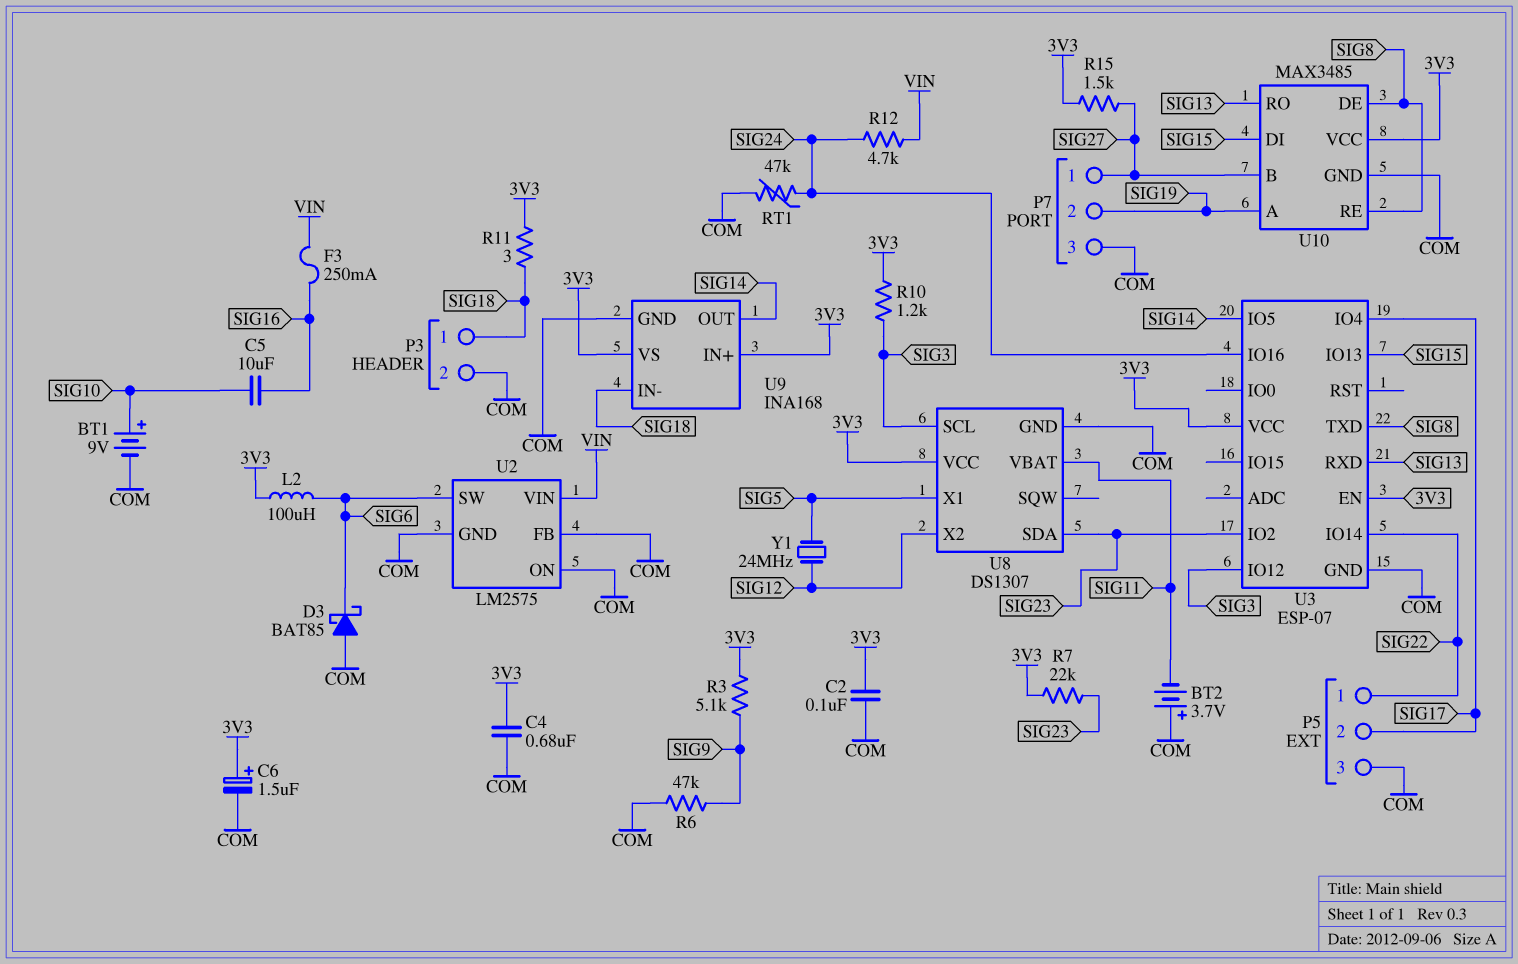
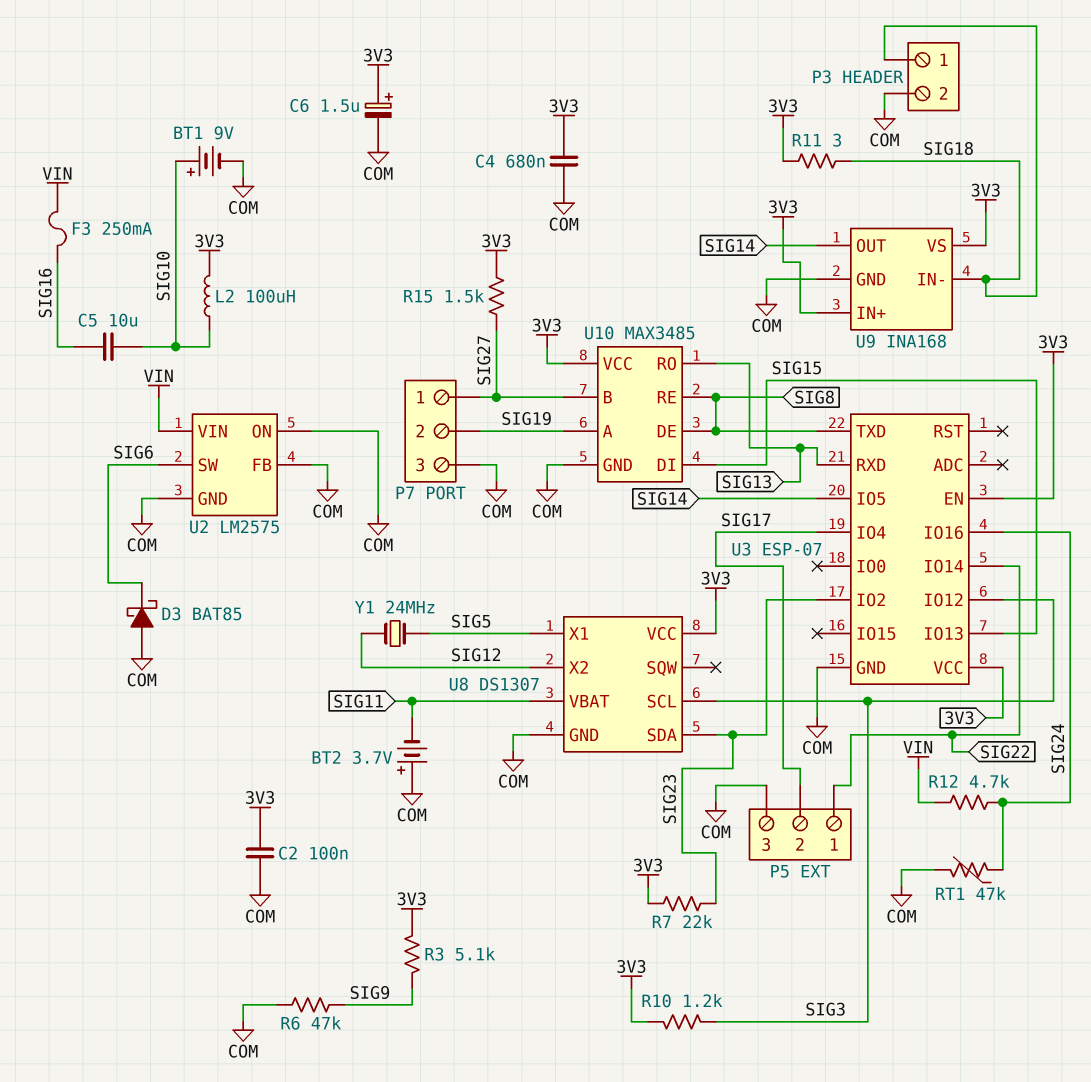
L2: 100uH (3V3, SIG6) -> 100uH (3V3, SIG10)

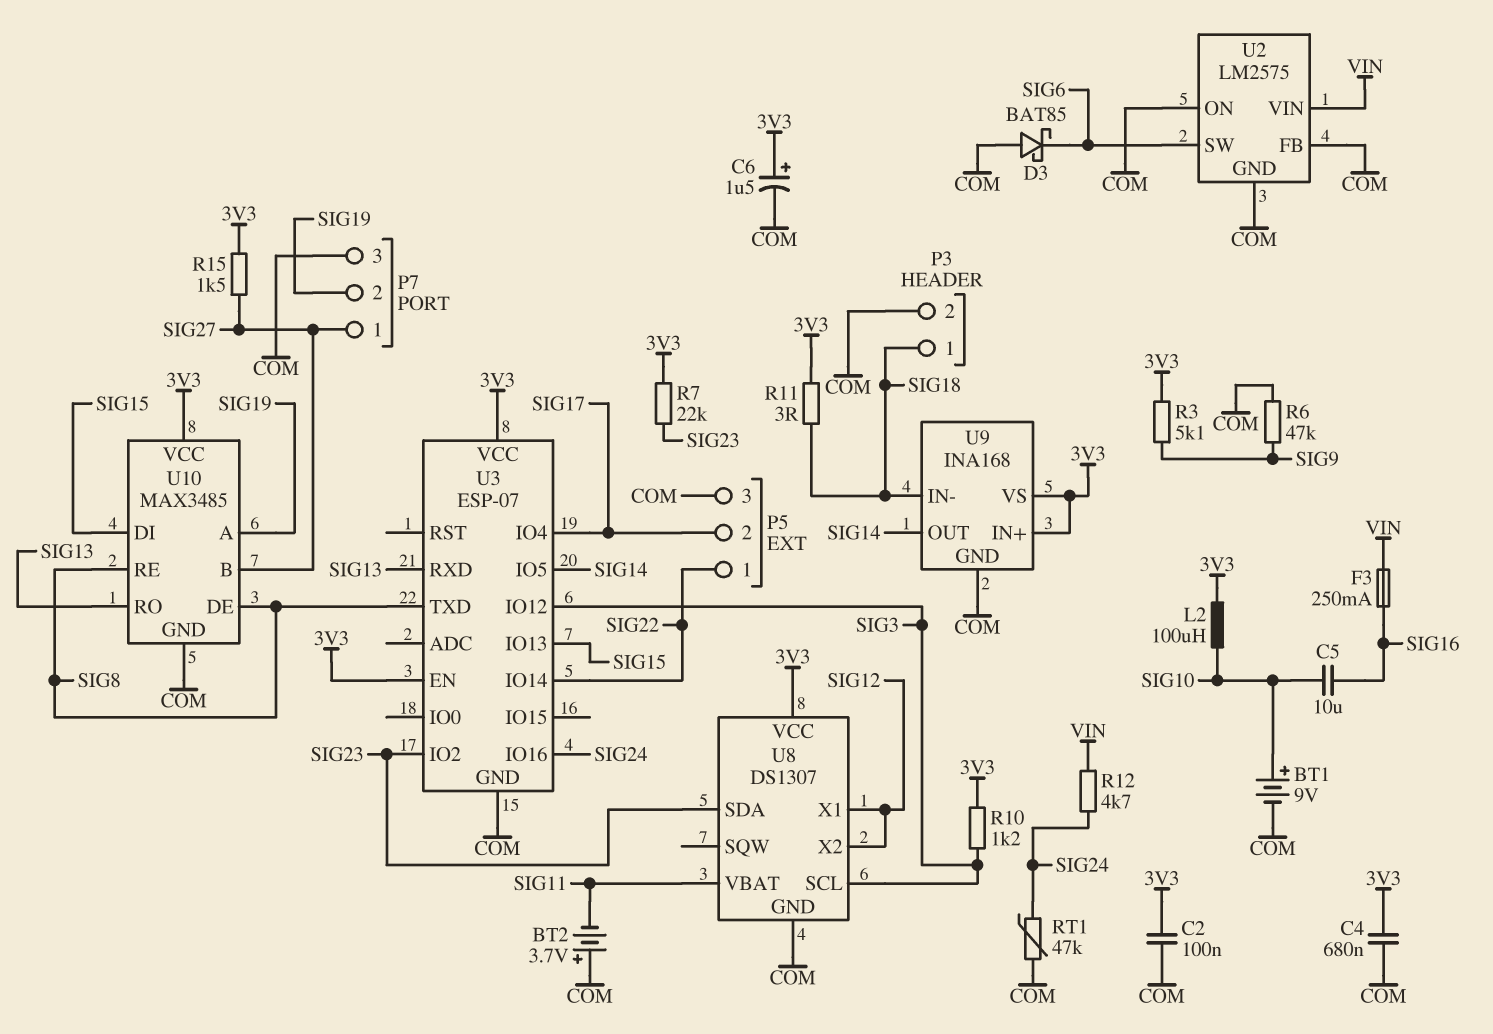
U8 pin X1: SIG5 -> SIG12
Y1: 24MHz (SIG5, SIG12) -> none

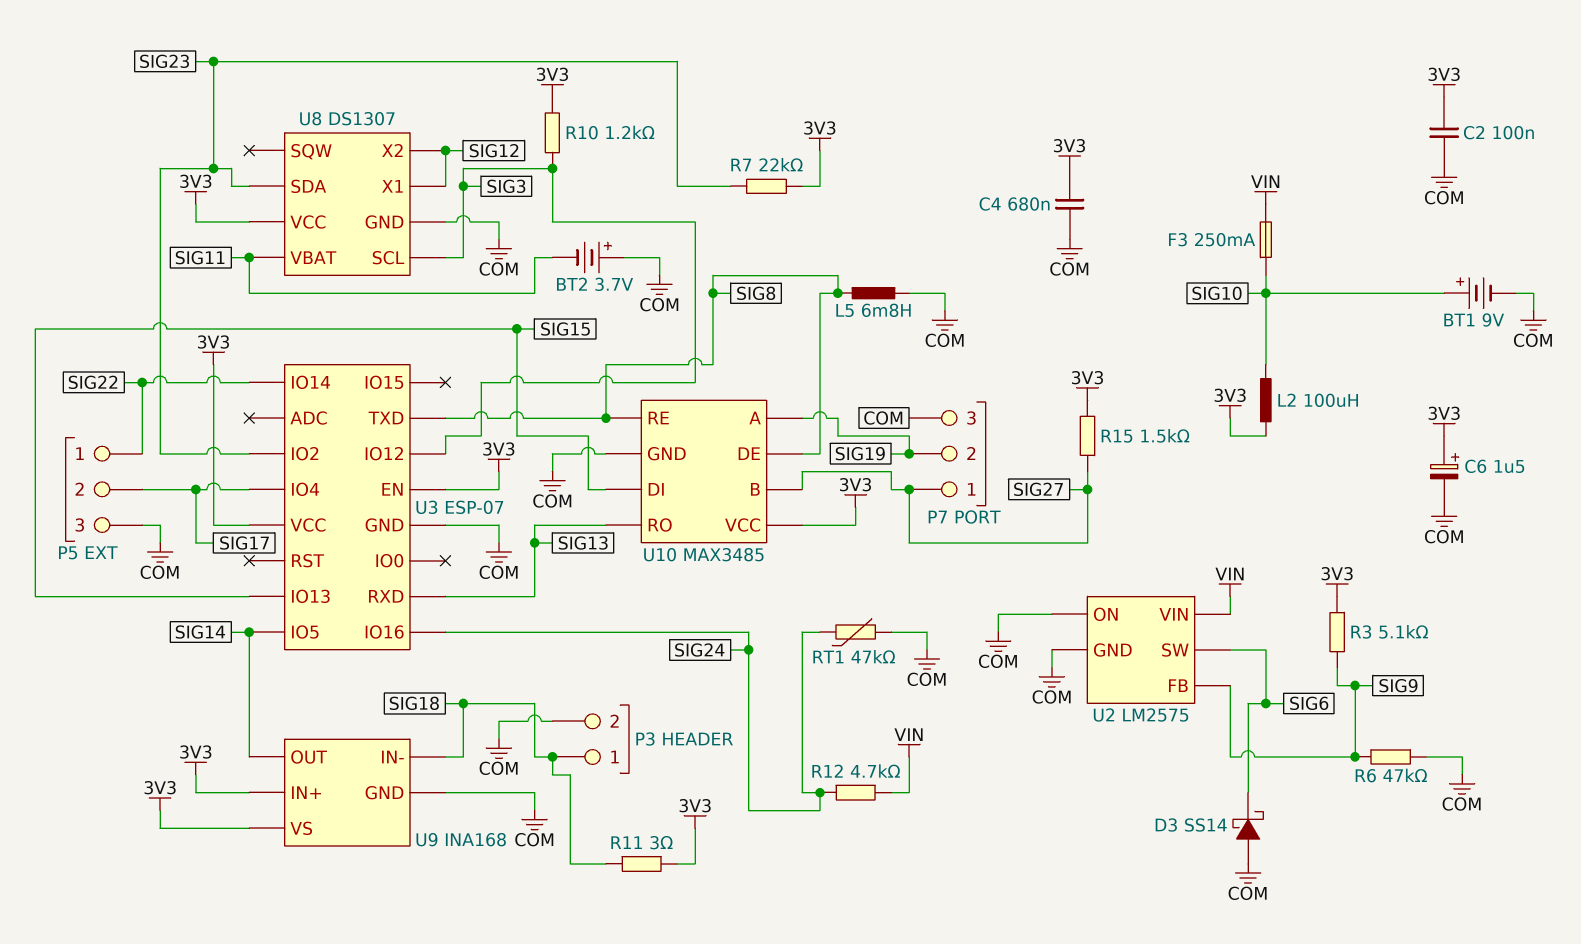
C5: 10uF (SIG10, SIG16) -> none
D3: schottky BAT85 (A COM, K SIG6) -> schottky SS14 (A COM, K SIG6)
F3: 250mA (SIG16, VIN) -> 250mA (SIG10, VIN)
L5: none -> 6.8mH (COM, SIG8)
U2 pin FB: COM -> SIG9

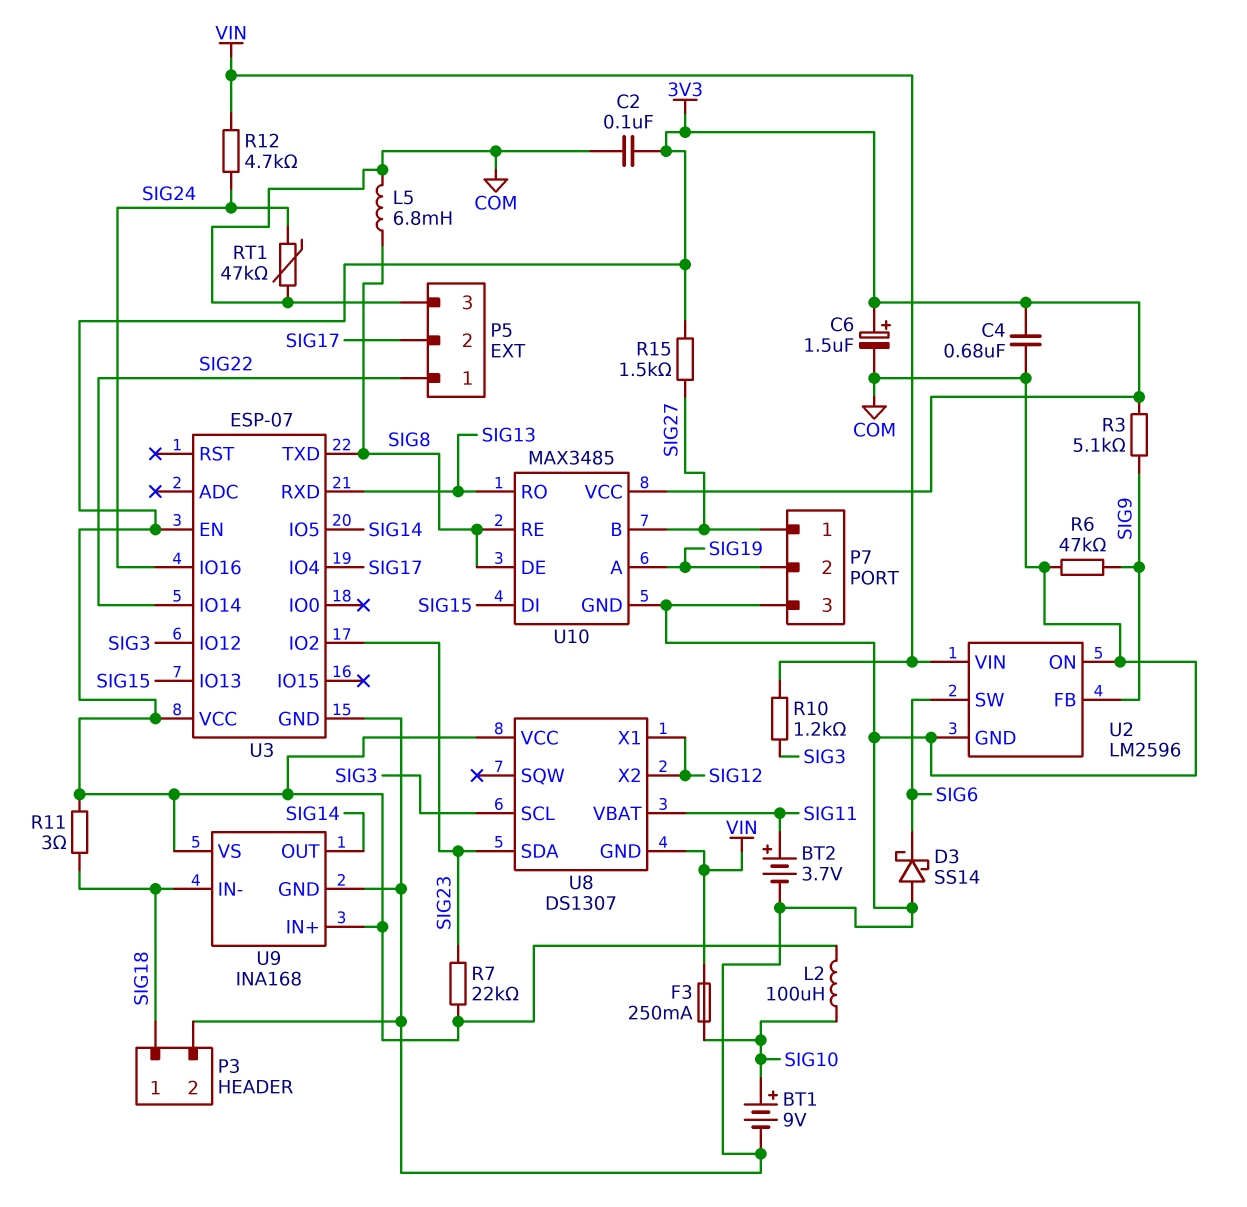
BT2: 3.7V (plus COM, minus SIG11) -> 3.7V (plus SIG11, minus COM)
R10: 1.2k (3V3, SIG3) -> 1.2k (SIG3, VIN)
U2: LM2575 -> LM2596
U8 pin GND: COM -> VIN

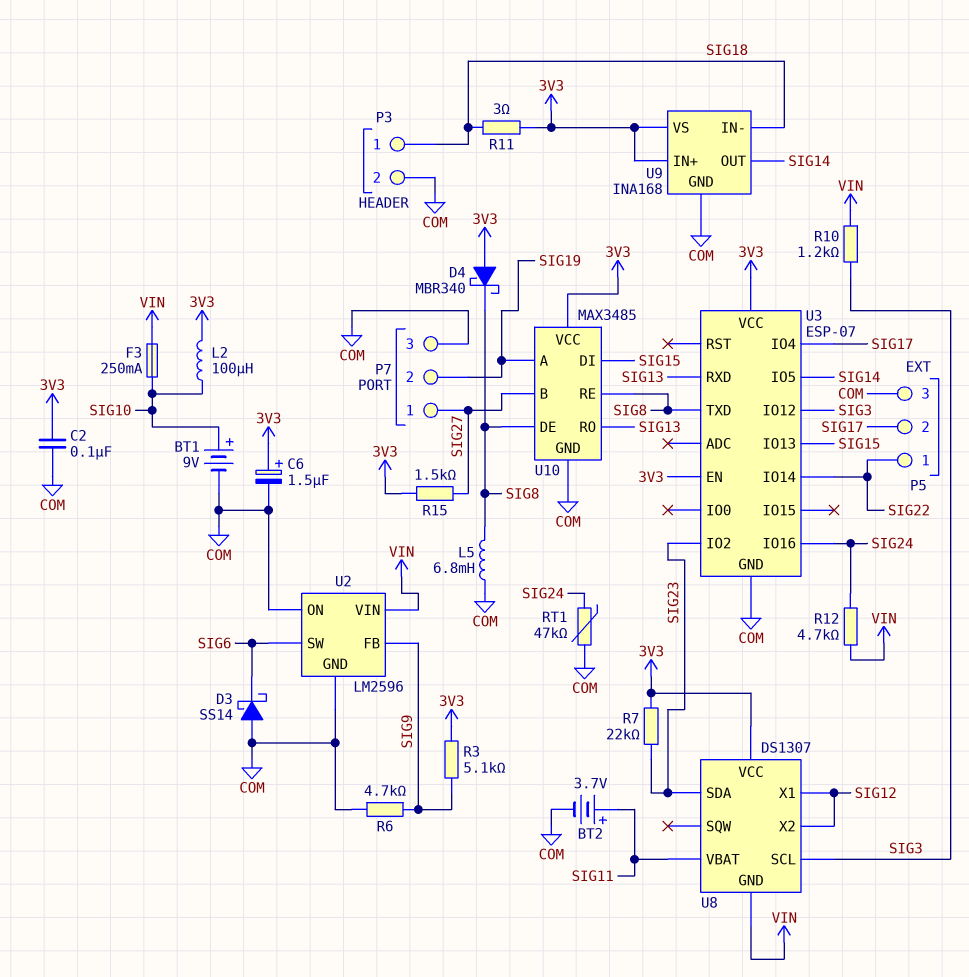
C4: 680nF (3V3, COM) -> none
D4: none -> schottky MBR340 (A 3V3, K SIG8)
R6: 47k (COM, SIG9) -> 4.7k (COM, SIG9)

